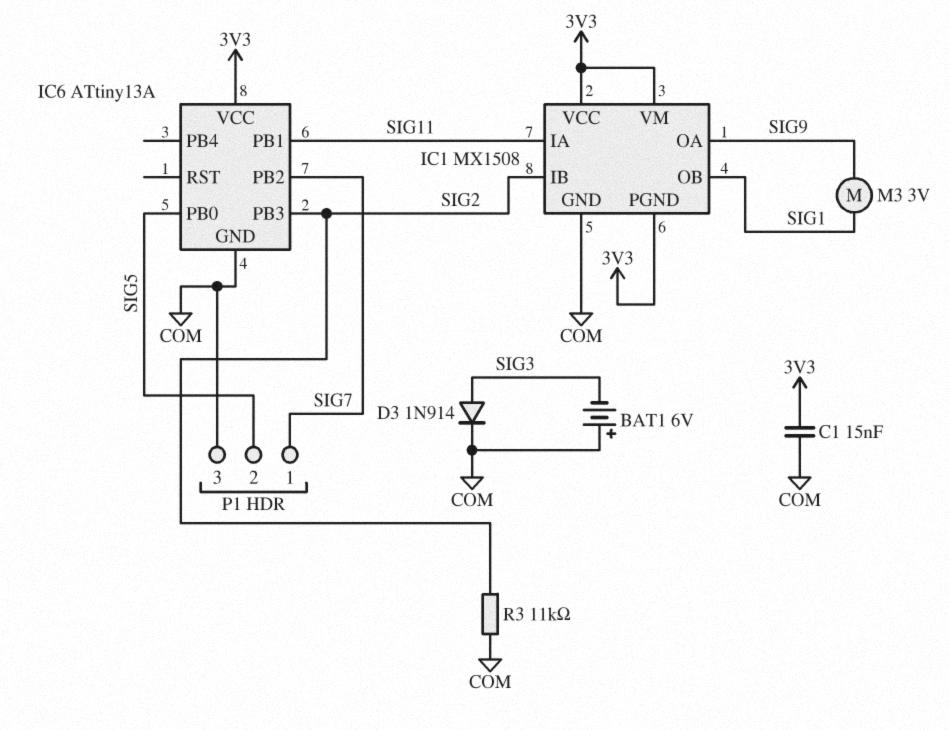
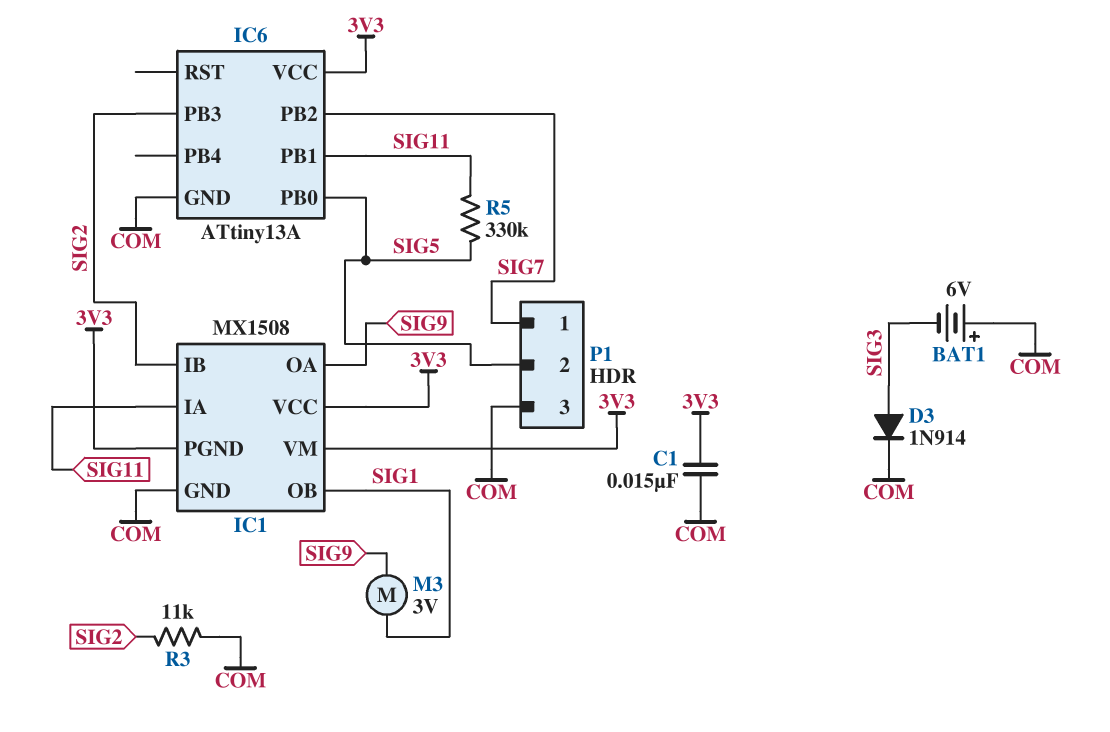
R5: none -> 330k (SIG5, SIG11)

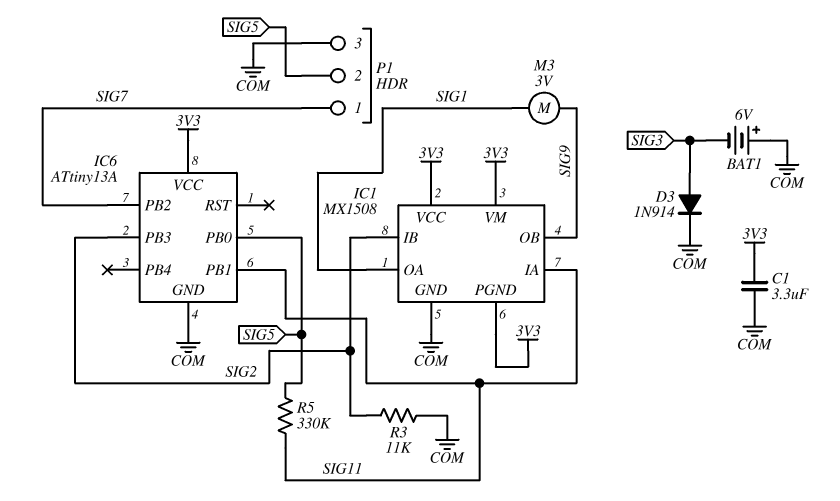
C1: 15nF (3V3, COM) -> 3.3uF (3V3, COM)
IC1 pin OA: SIG9 -> SIG1
IC1 pin OB: SIG1 -> SIG9

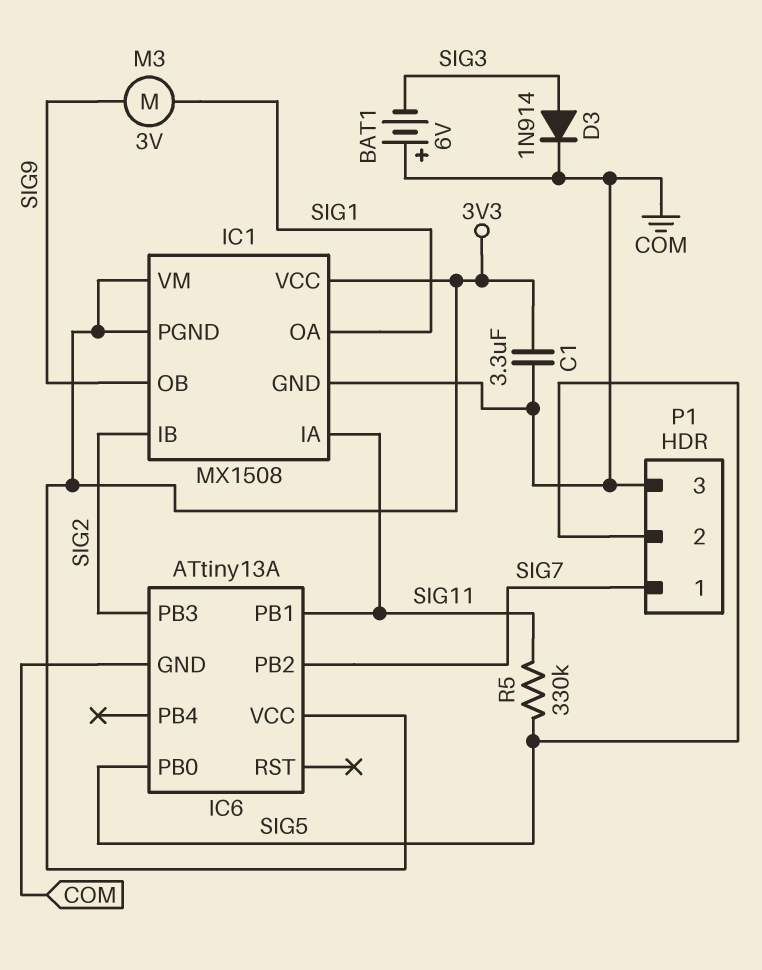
R3: 11k (COM, SIG2) -> none

